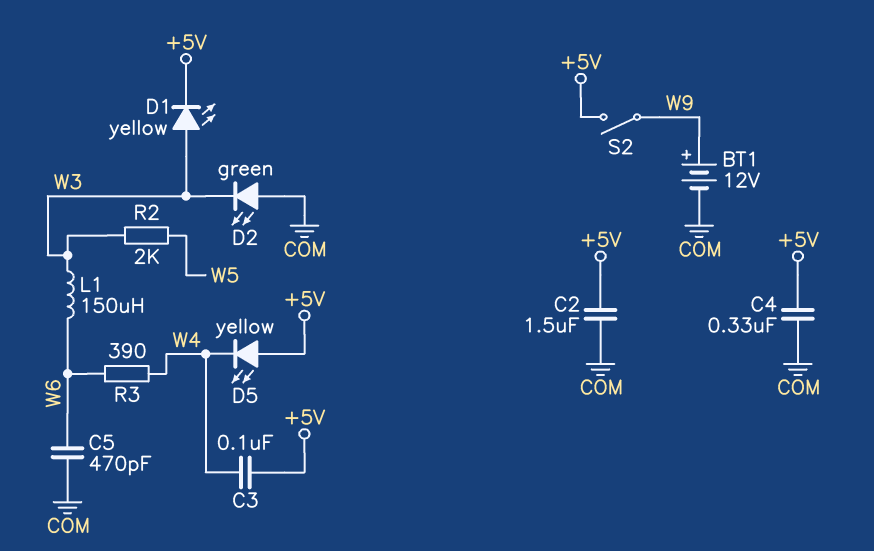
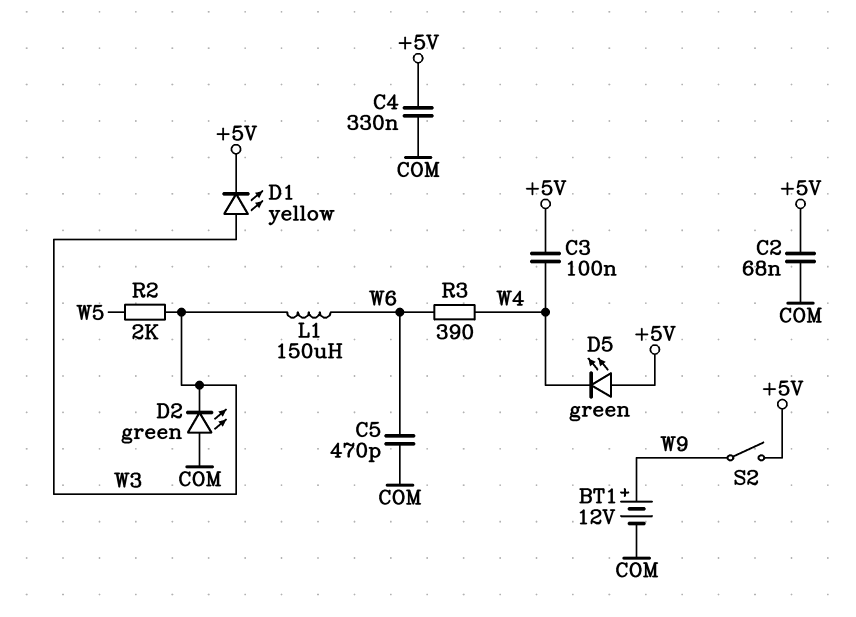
C2: 1.5uF (+5V, COM) -> 68nF (+5V, COM)
D5: LED yellow (A +5V, K W4) -> LED green (A +5V, K W4)

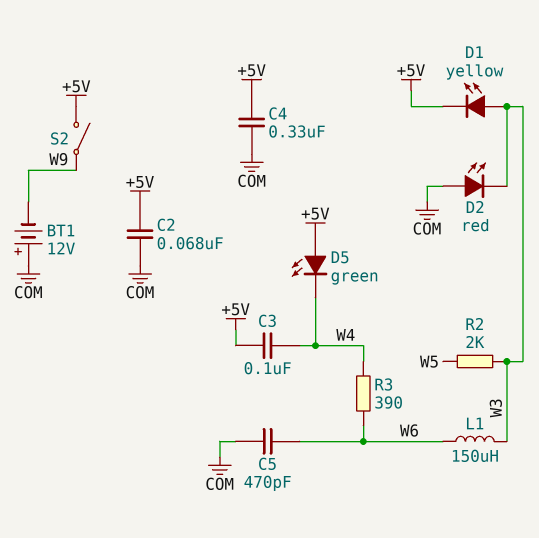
BT1: 12V (plus W9, minus COM) -> 12V (plus COM, minus W9)
D2: LED green (A COM, K W3) -> LED red (A COM, K W3)

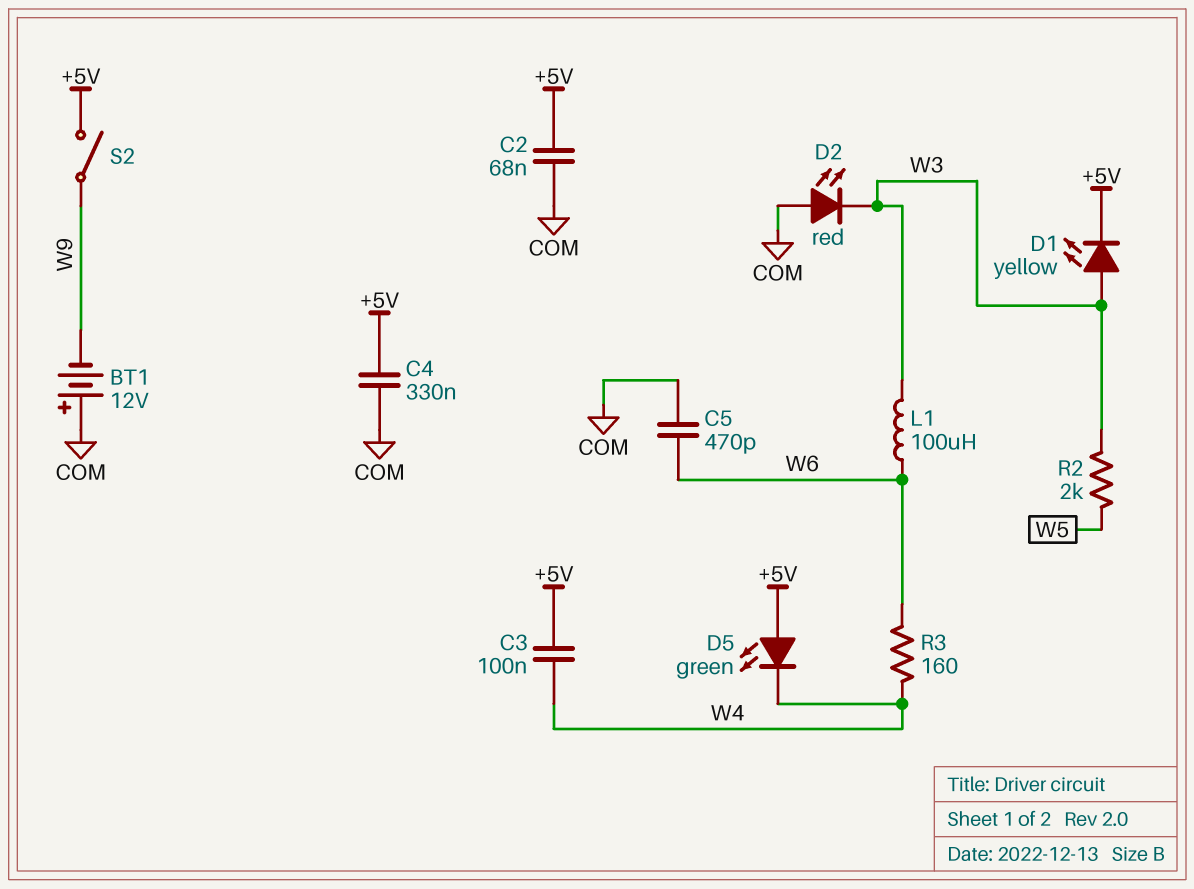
L1: 150uH (W3, W6) -> 100uH (W3, W6)
R3: 390 (W4, W6) -> 160 (W4, W6)

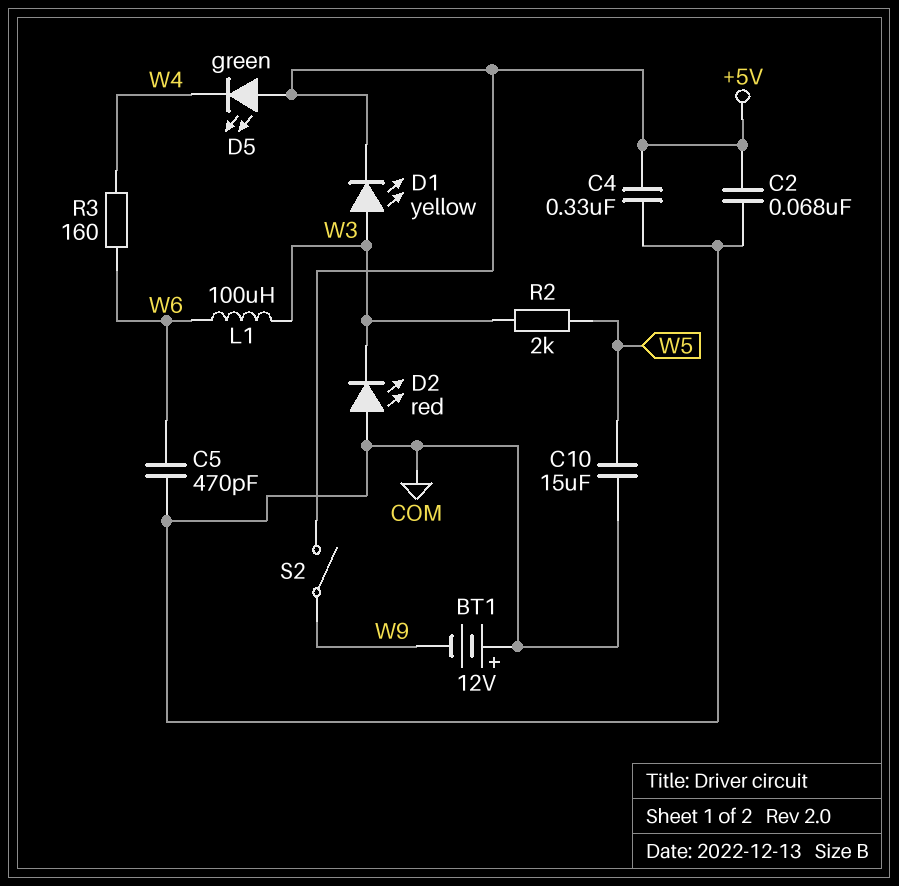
C3: 100nF (+5V, W4) -> none
C10: none -> 15uF (COM, W5)

